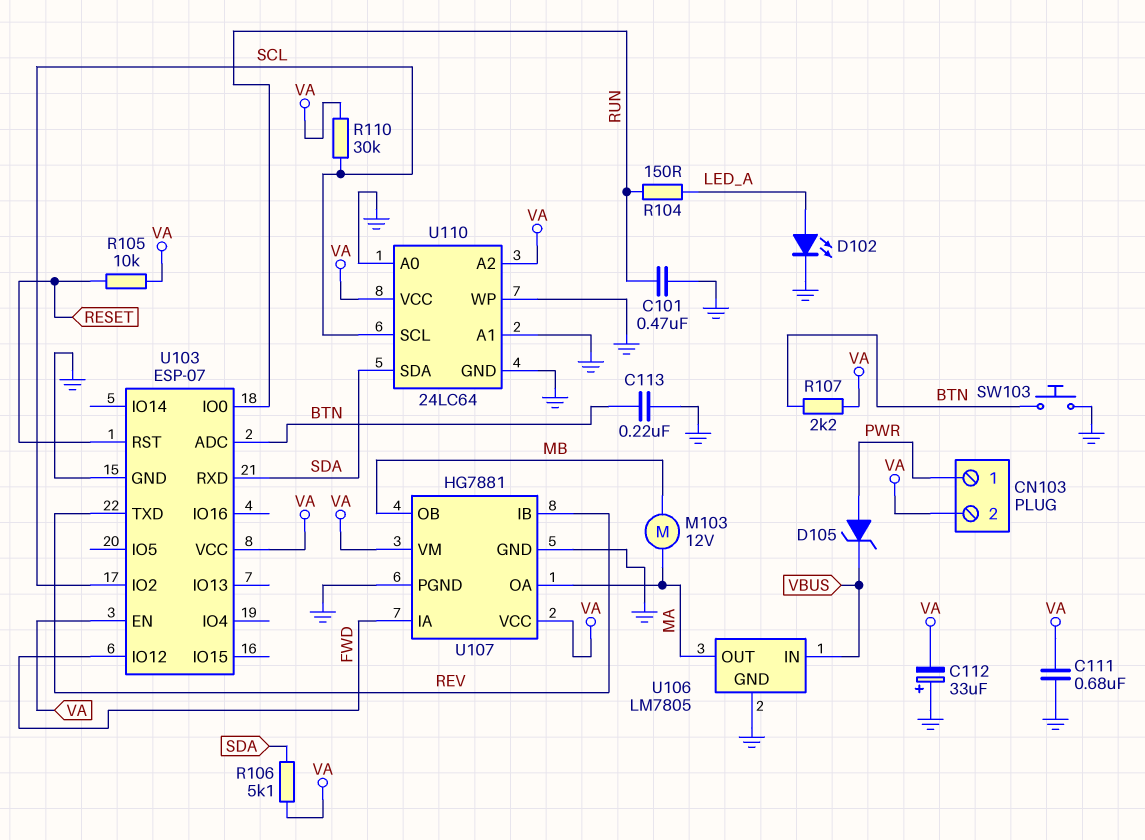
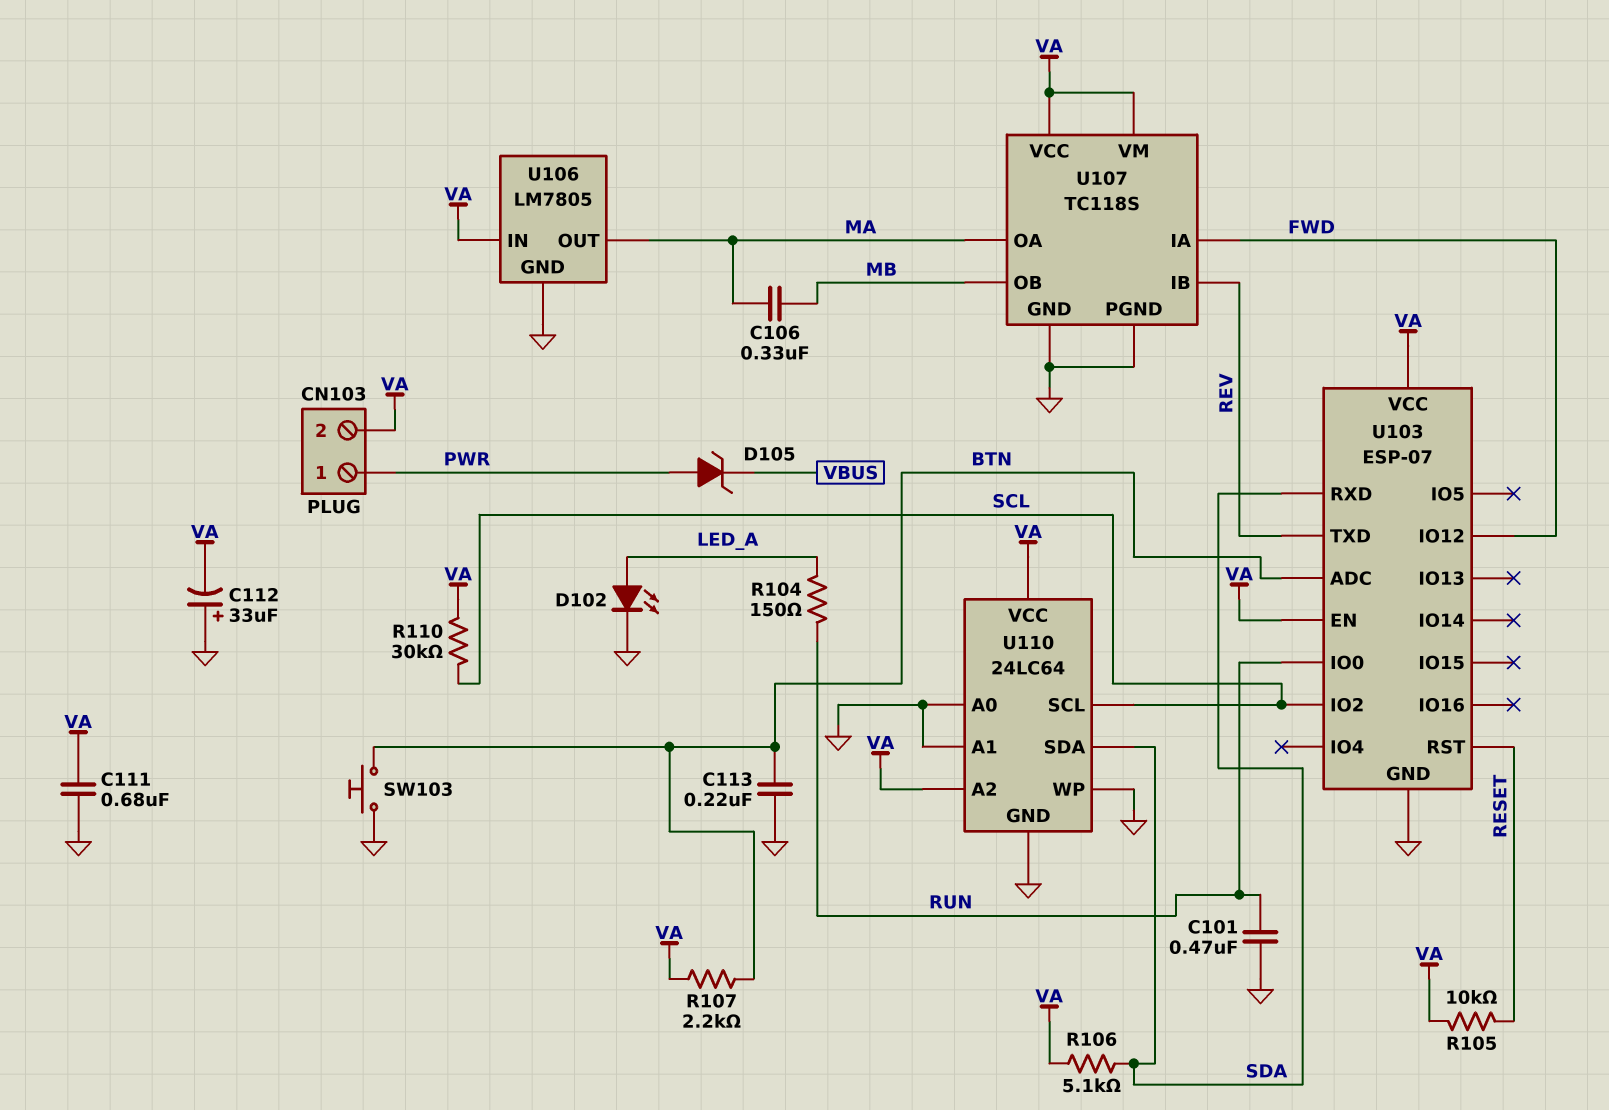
C106: none -> 330nF (MA, MB)
M103: motor 12V (MA, MB) -> none
U106 pin IN: VBUS -> VA
U107: HG7881 -> TC118S

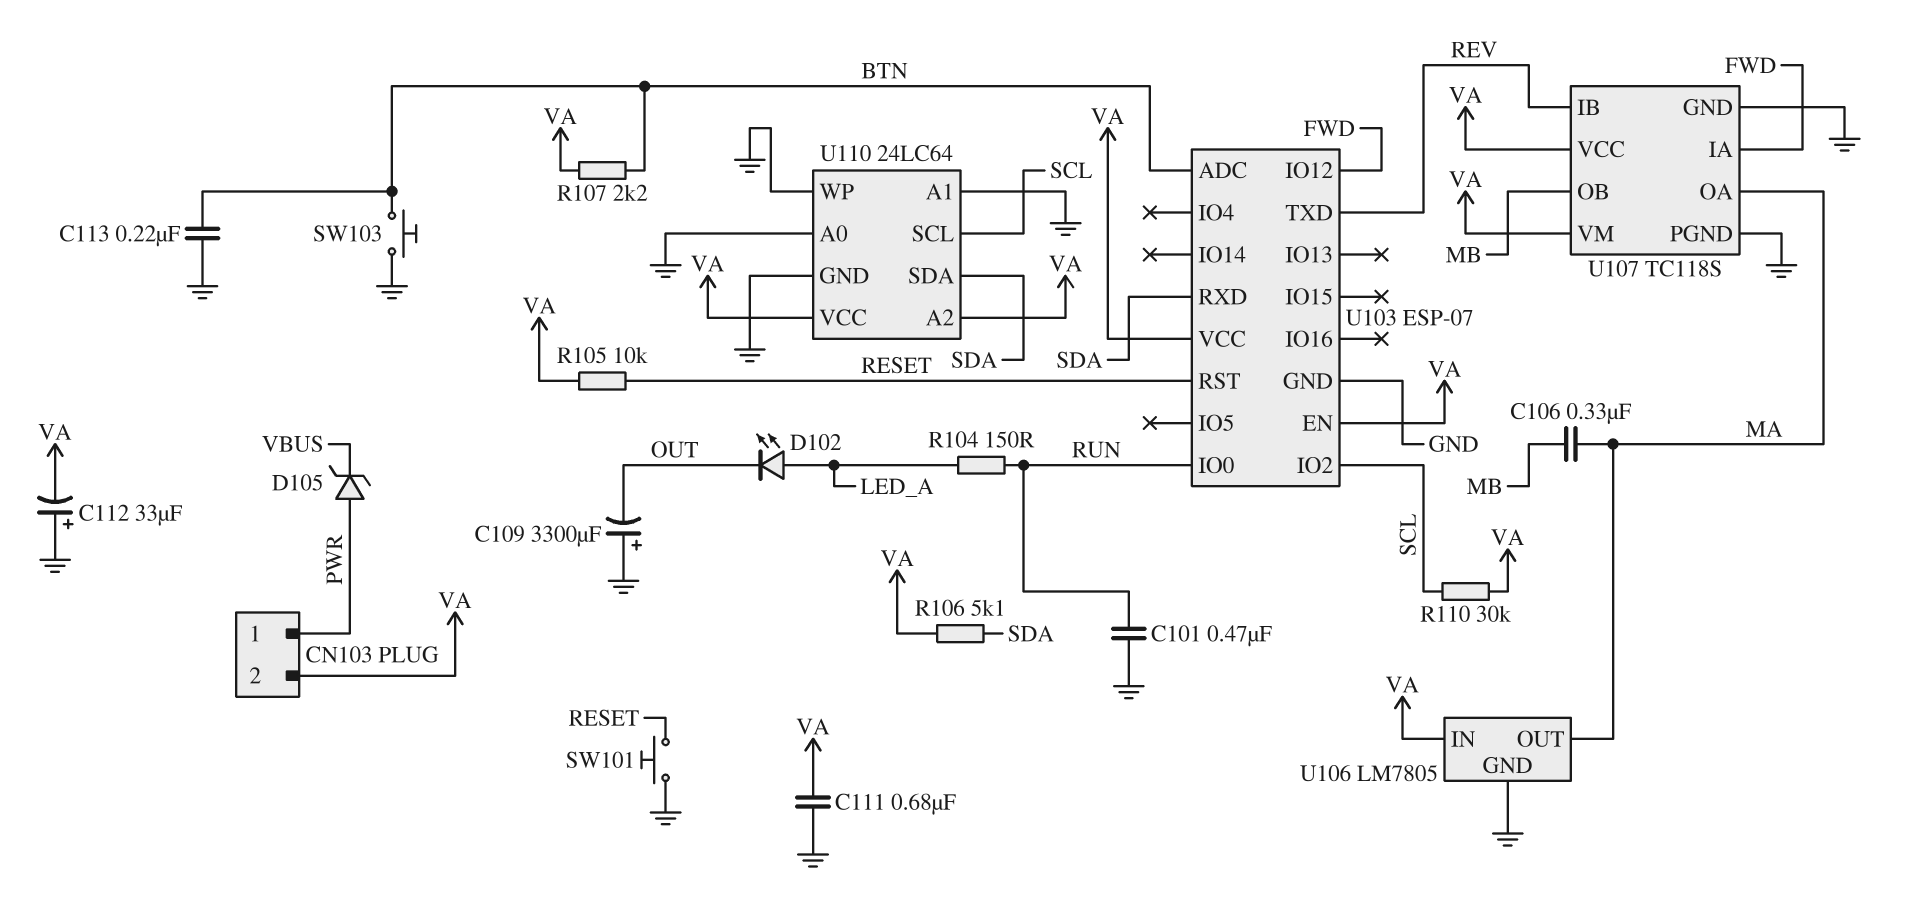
C109: none -> 3300uF (plus GND, minus OUT)
D102: LED (A LED_A, K GND) -> LED (A LED_A, K OUT)
SW101: none -> button (GND, RESET)

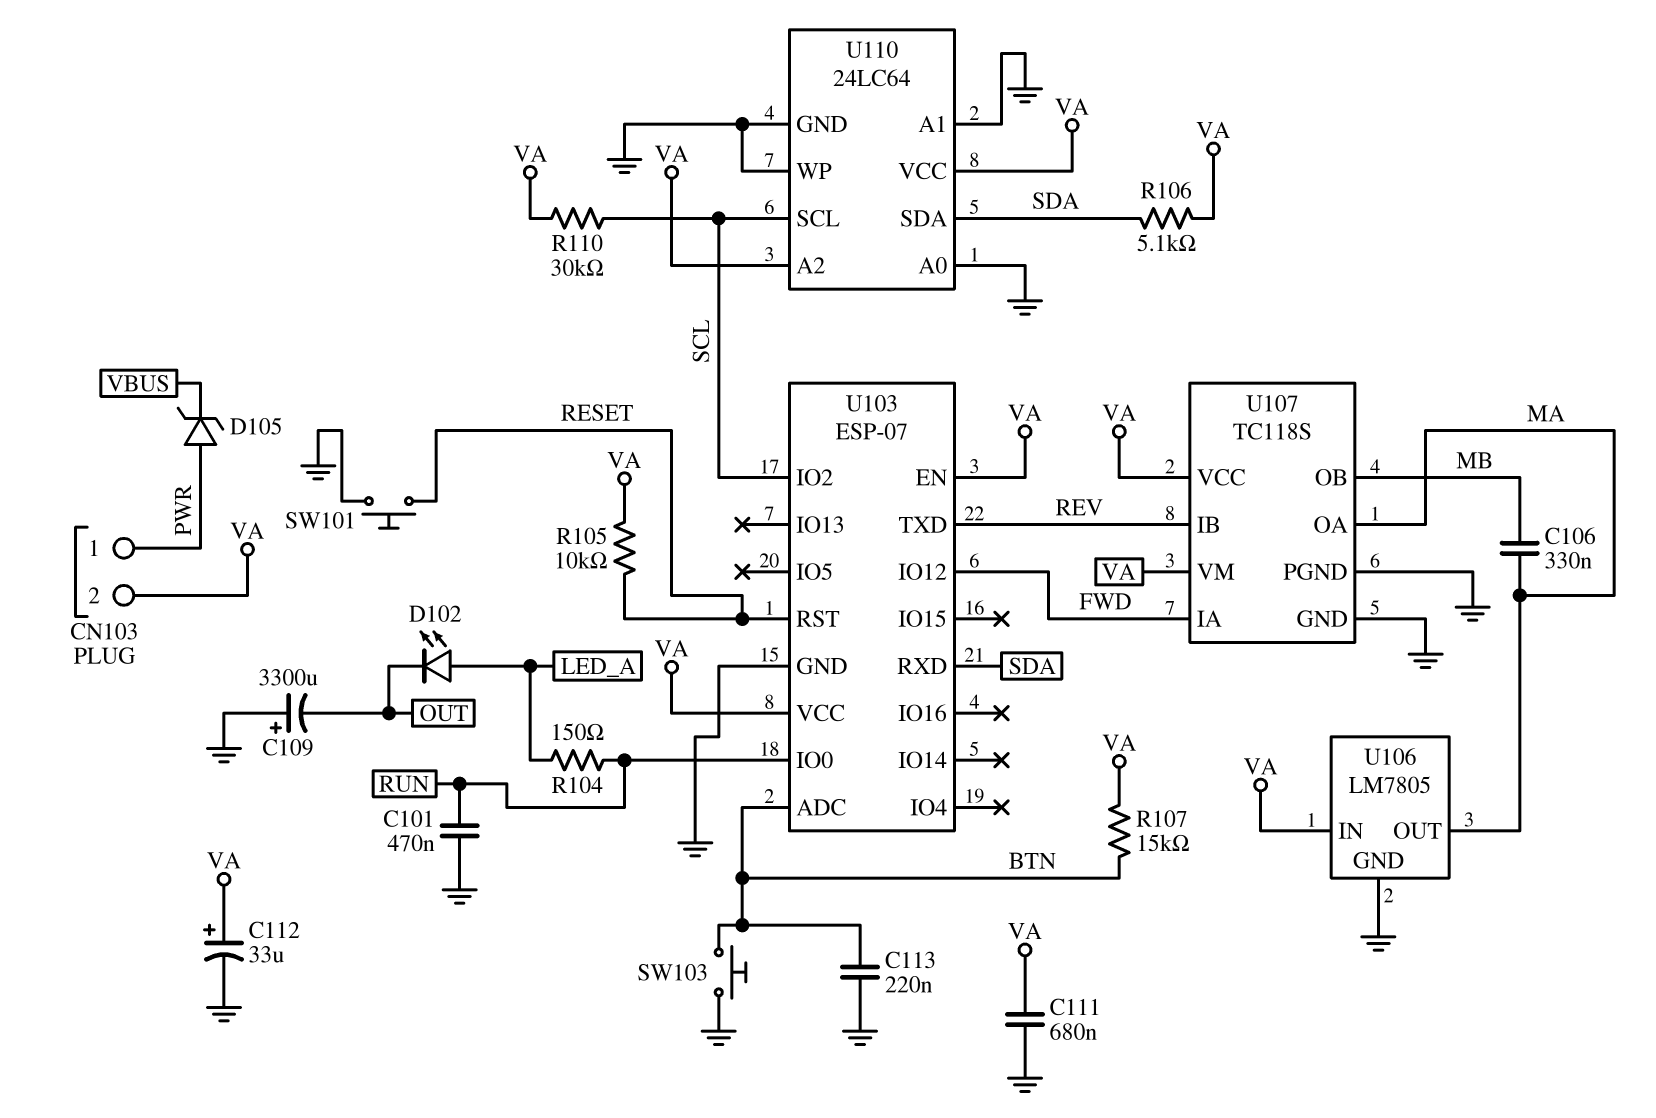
C112: 33uF (plus GND, minus VA) -> 33uF (plus VA, minus GND)
R107: 2.2k (BTN, VA) -> 15k (BTN, VA)

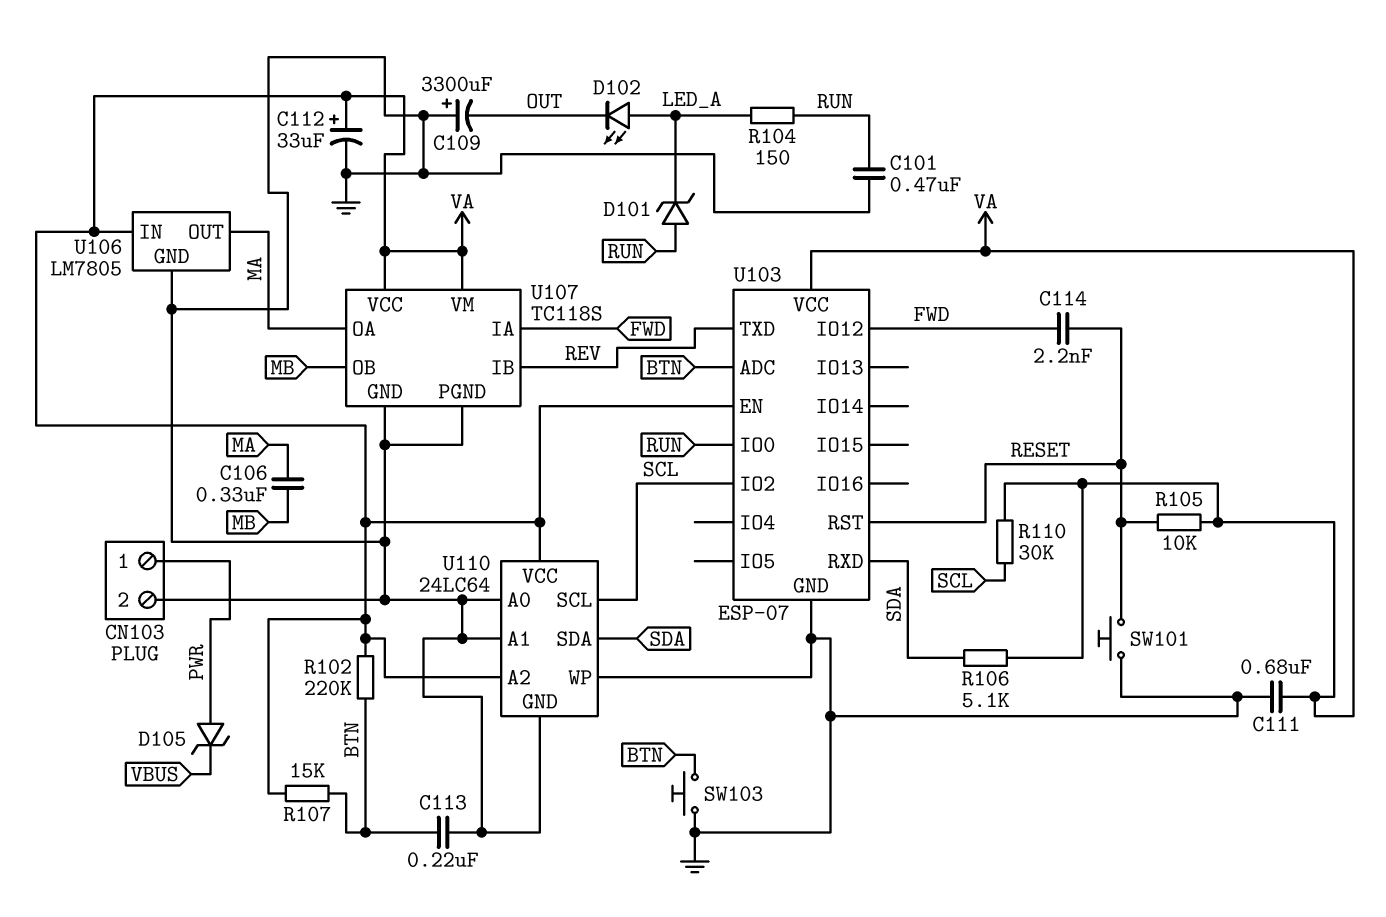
C114: none -> 2.2nF (FWD, RESET)
CN103 pin 2: VA -> GND
D101: none -> zener (A RUN, K LED_A)
R102: none -> 220k (BTN, VA)

